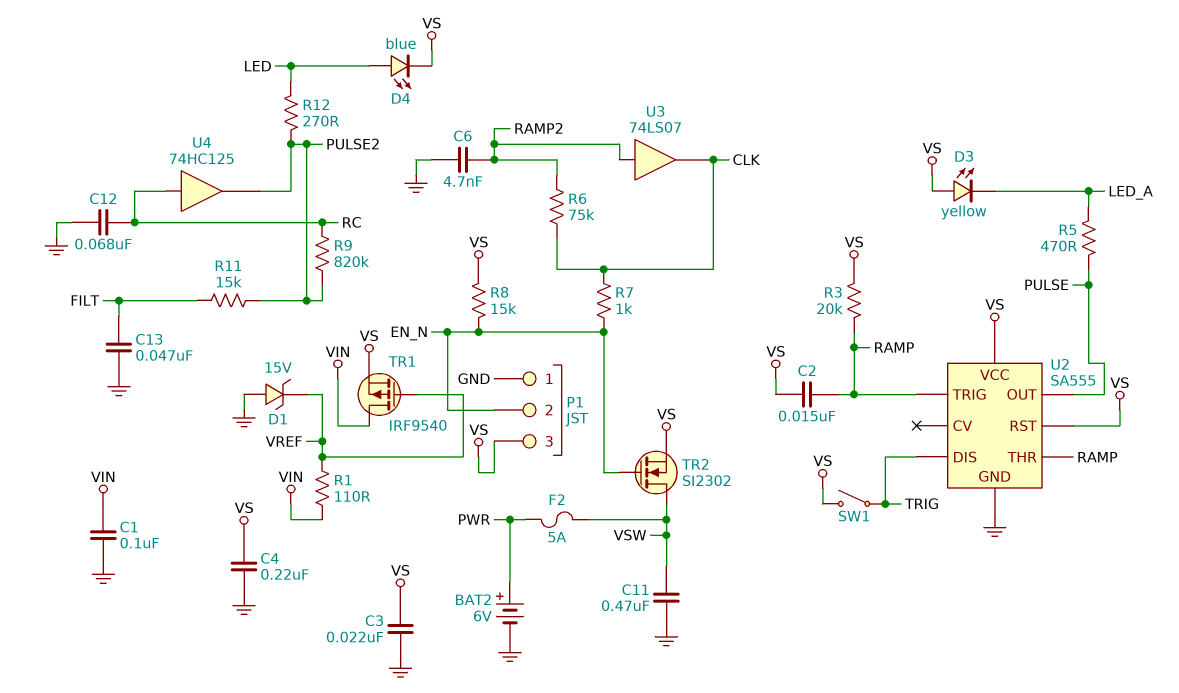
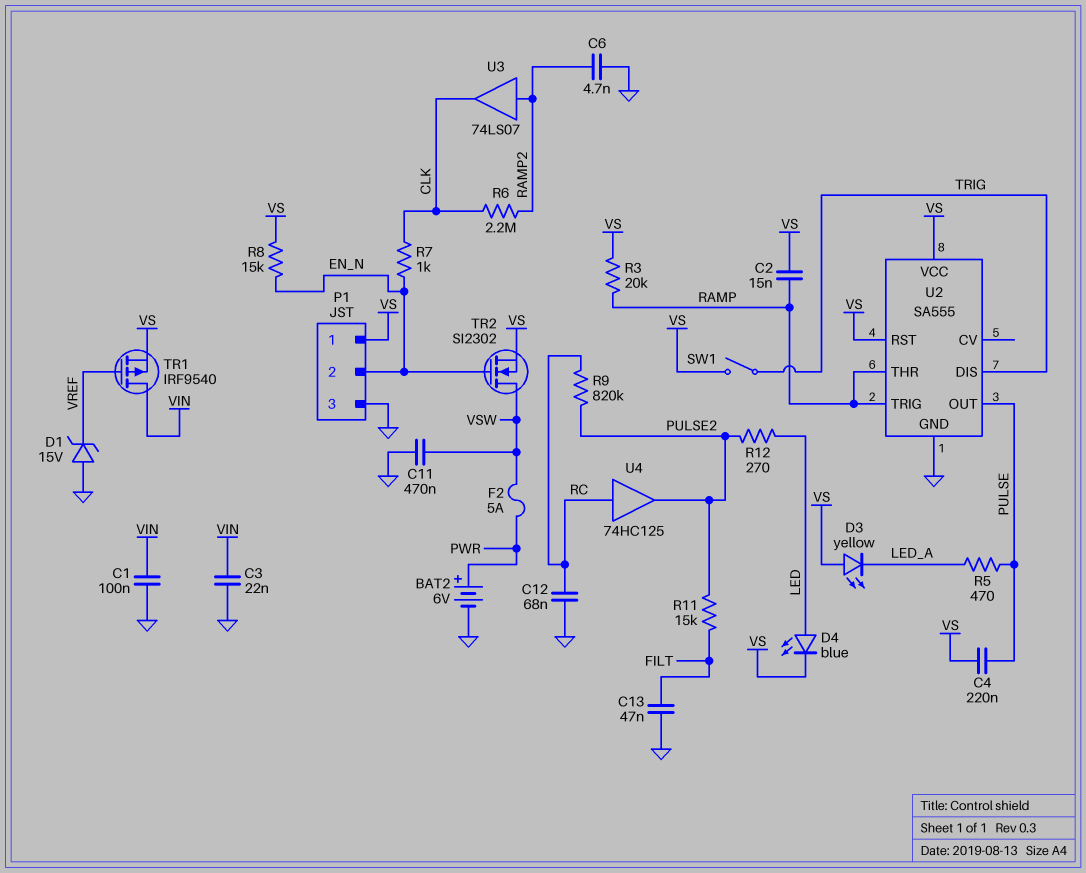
C3: 22nF (GND, VS) -> 22nF (GND, VIN)
C4: 220nF (GND, VS) -> 220nF (PULSE, VS)
P1 pin 1: GND -> VS
P1 pin 3: VS -> GND
R1: 110 (VIN, VREF) -> none
R6: 75k (CLK, RAMP2) -> 2.2M (CLK, RAMP2)

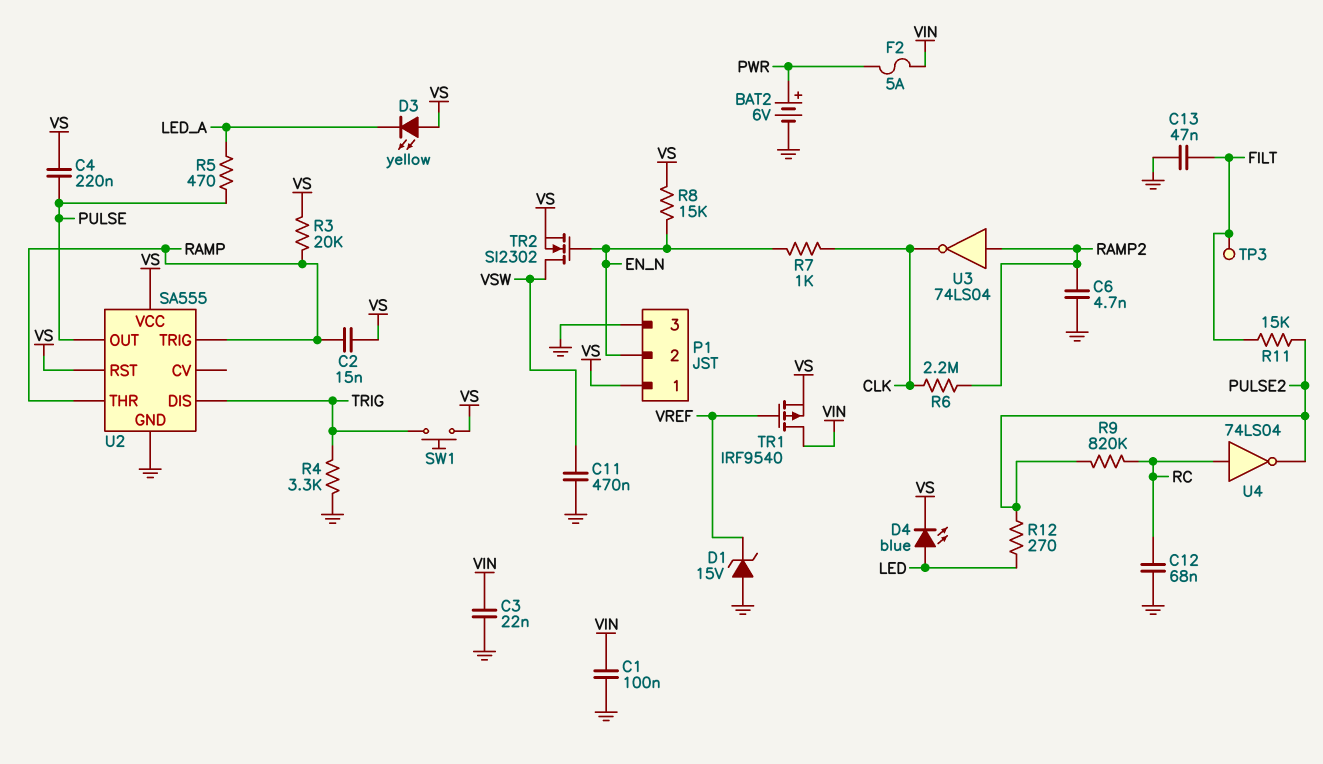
F2: 5A (PWR, VSW) -> 5A (PWR, VIN)
R4: none -> 3.3k (GND, TRIG)
SW1: switch (TRIG, VS) -> button (TRIG, VS)
TP3: none -> test point (FILT)
U3: buffer 74LS07 (in RAMP2, out CLK) -> NOT 74LS04 (in RAMP2, out CLK)
U4: buffer 74HC125 (in RC, out PULSE2) -> NOT 74LS04 (in RC, out PULSE2)

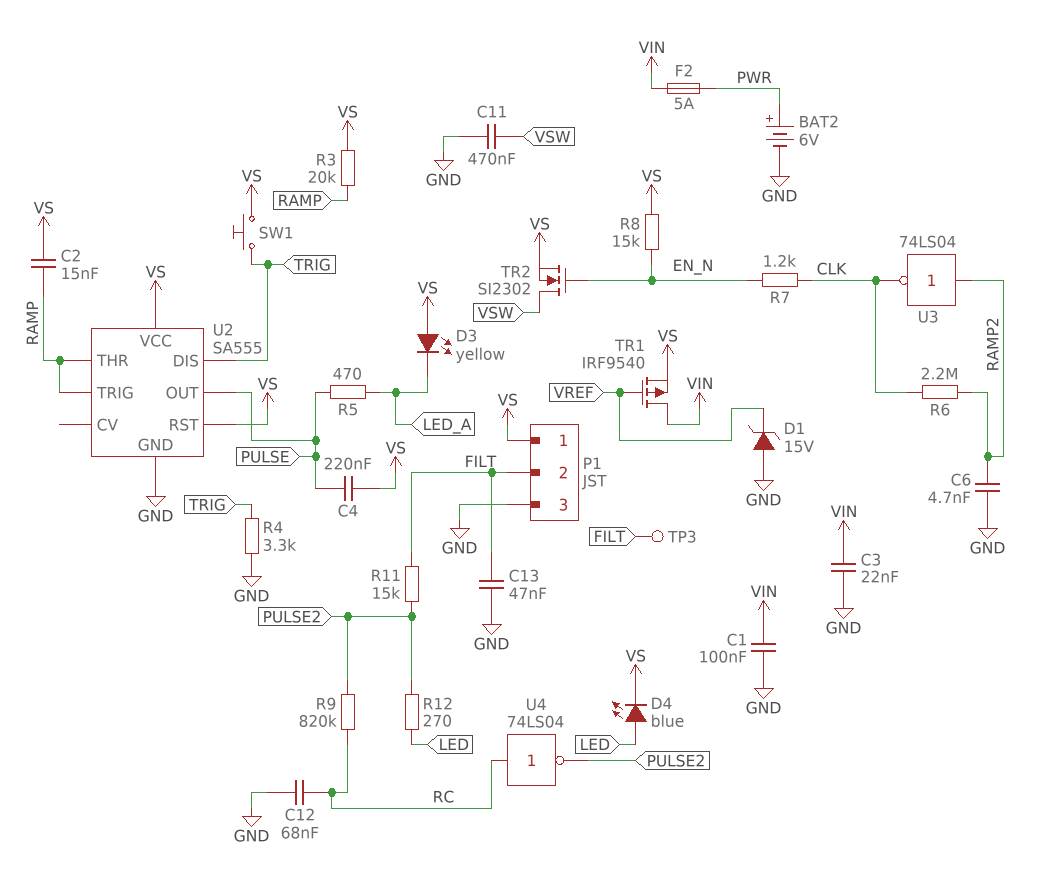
P1 pin 2: EN_N -> FILT
R7: 1k (CLK, EN_N) -> 1.2k (CLK, EN_N)

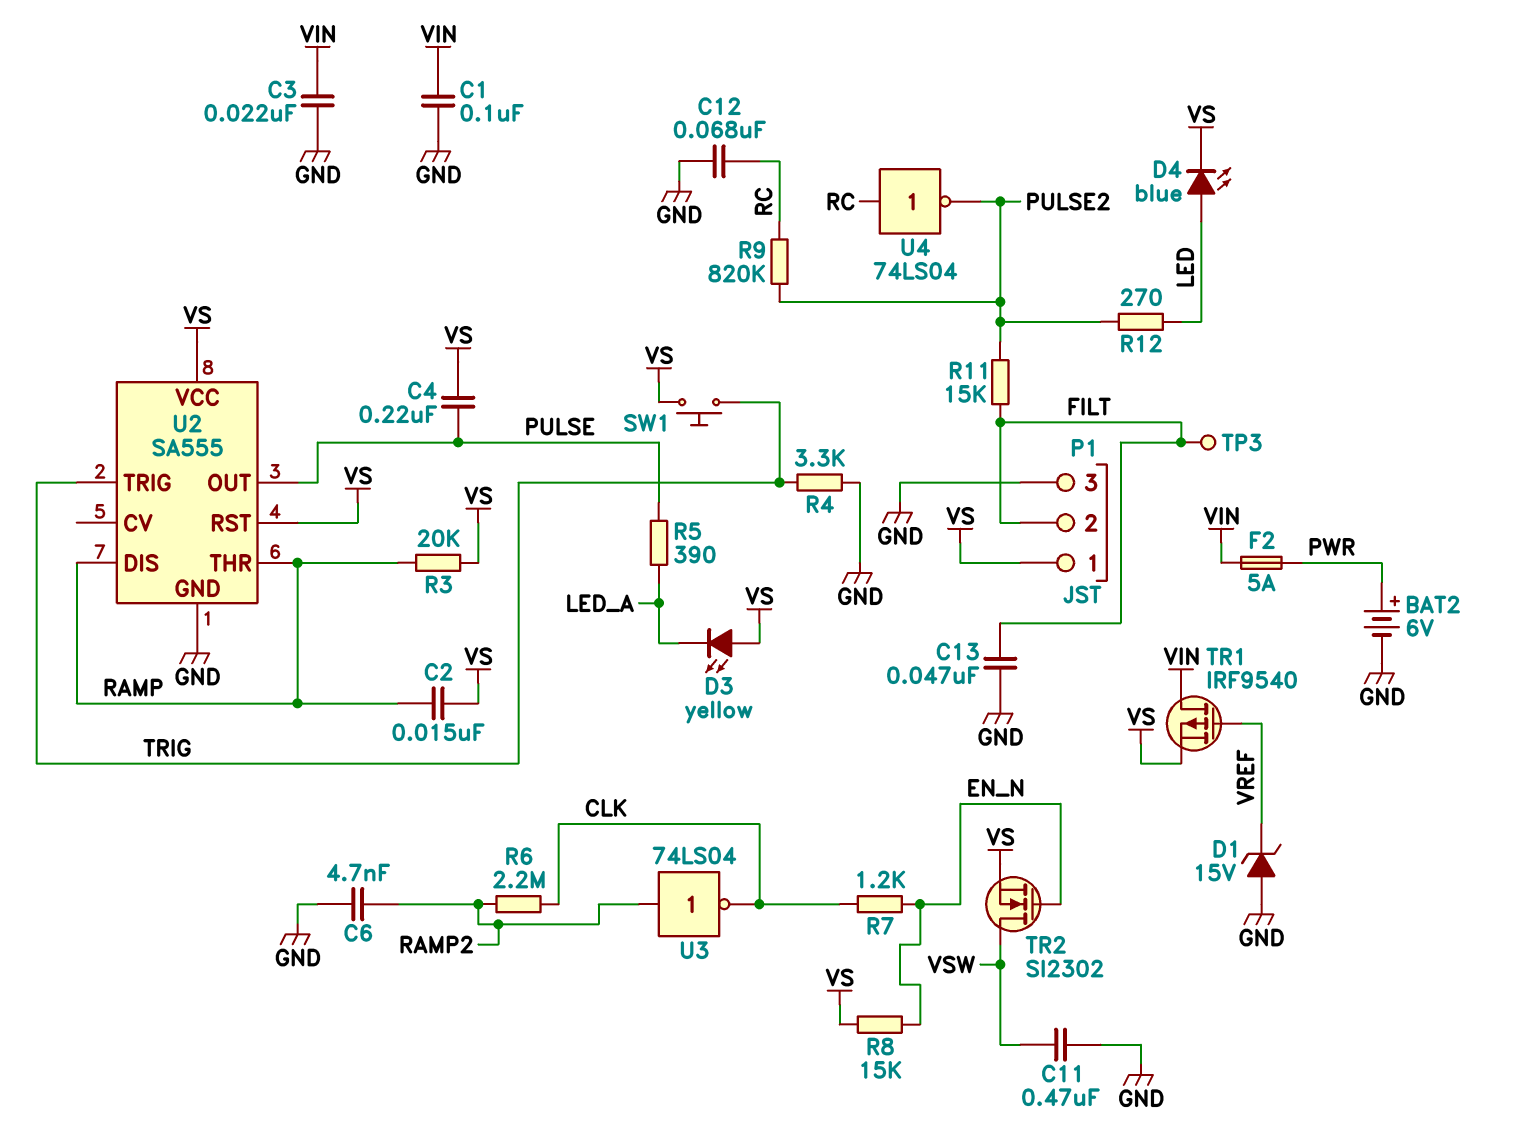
R5: 470 (LED_A, PULSE) -> 390 (LED_A, PULSE)
U2 pin DIS: TRIG -> RAMP
U2 pin TRIG: RAMP -> TRIG

